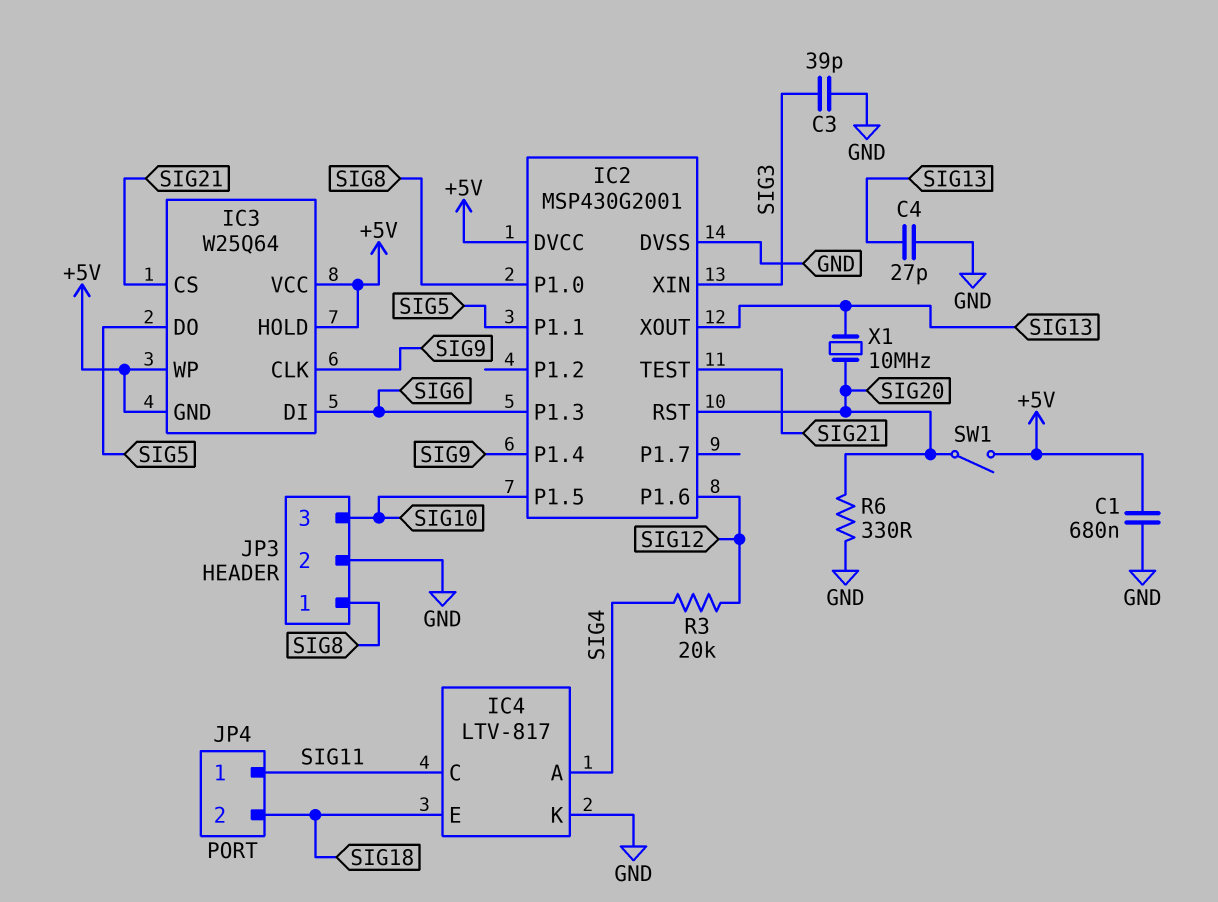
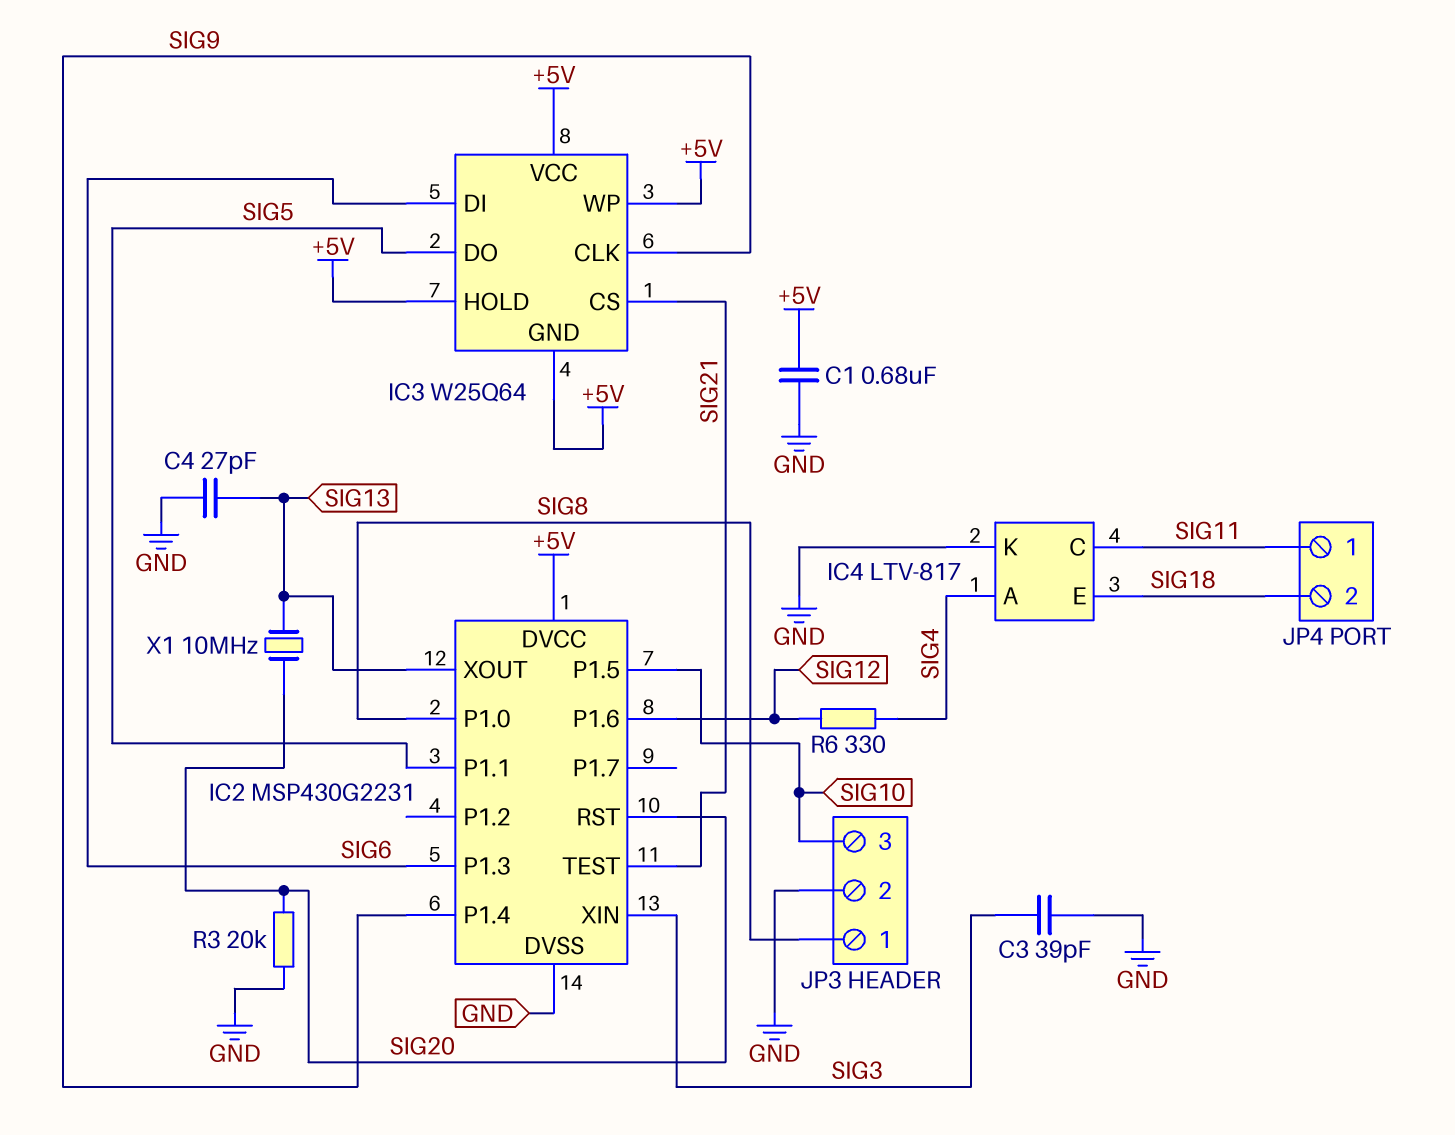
IC2: MSP430G2001 -> MSP430G2231
R3: 20k (SIG4, SIG12) -> 20k (GND, SIG20)
R6: 330 (GND, SIG20) -> 330 (SIG4, SIG12)
SW1: switch (+5V, SIG20) -> none

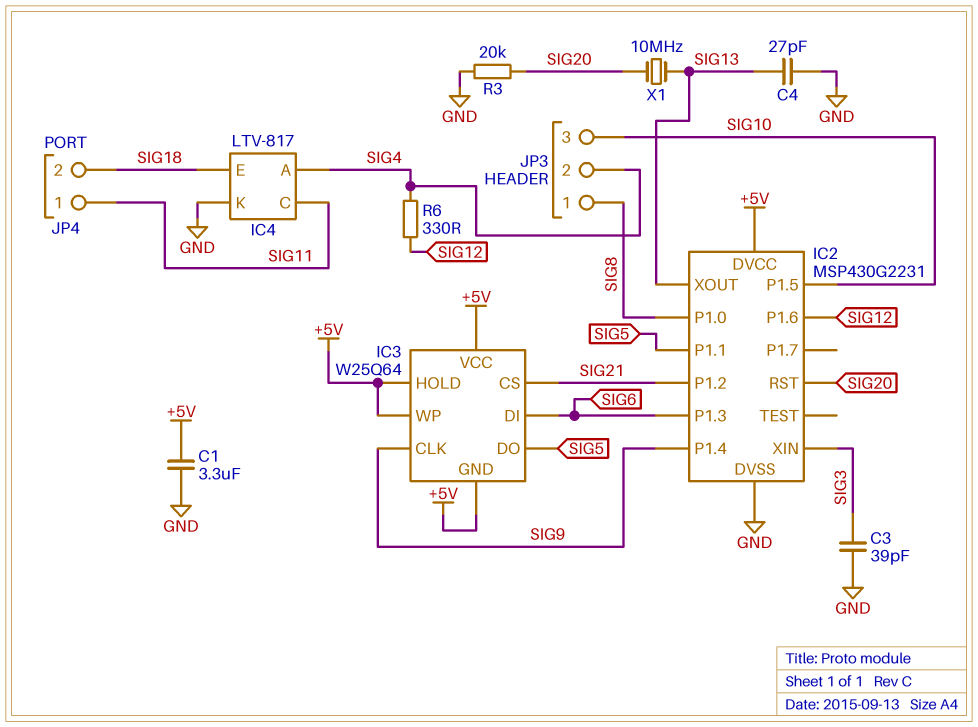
C1: 680nF (+5V, GND) -> 3.3uF (+5V, GND)
IC2 pin P1.2: none -> SIG21
IC2 pin TEST: SIG21 -> none
JP3 pin 2: GND -> SIG4

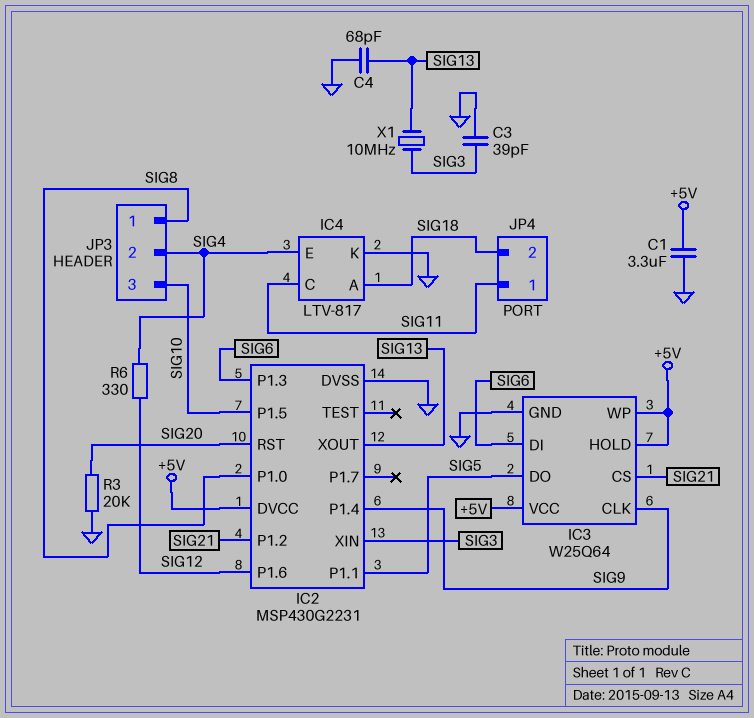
C4: 27pF (GND, SIG13) -> 68pF (GND, SIG13)
IC3 pin GND: +5V -> GND
IC4 pin A: SIG4 -> SIG18
IC4 pin E: SIG18 -> SIG4
X1: 10MHz (SIG13, SIG20) -> 10MHz (SIG3, SIG13)

